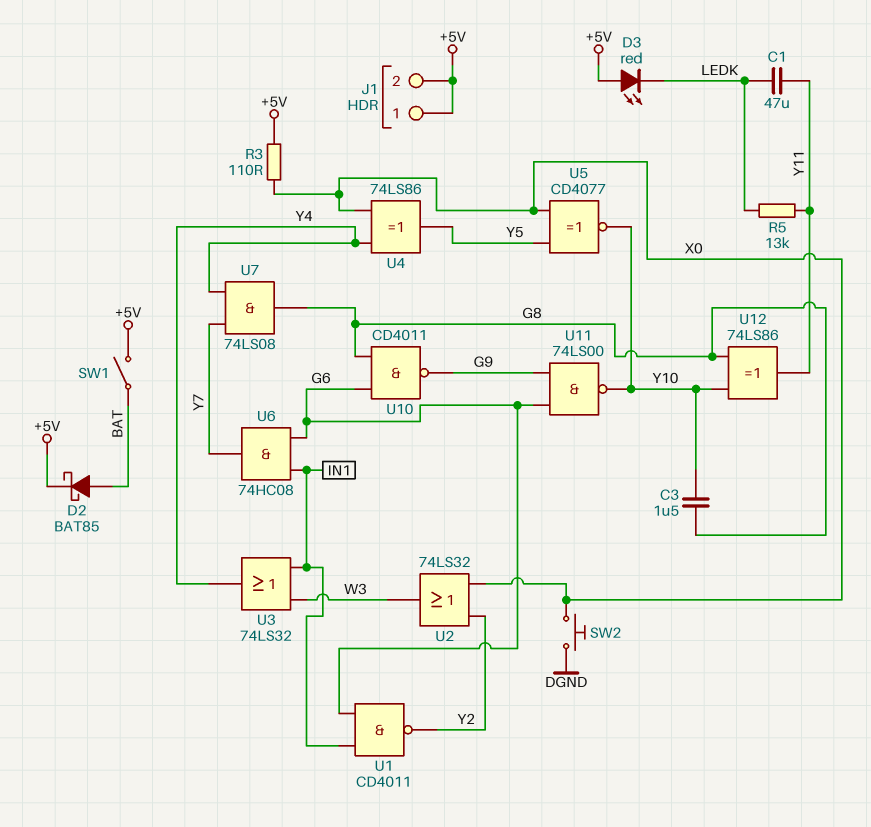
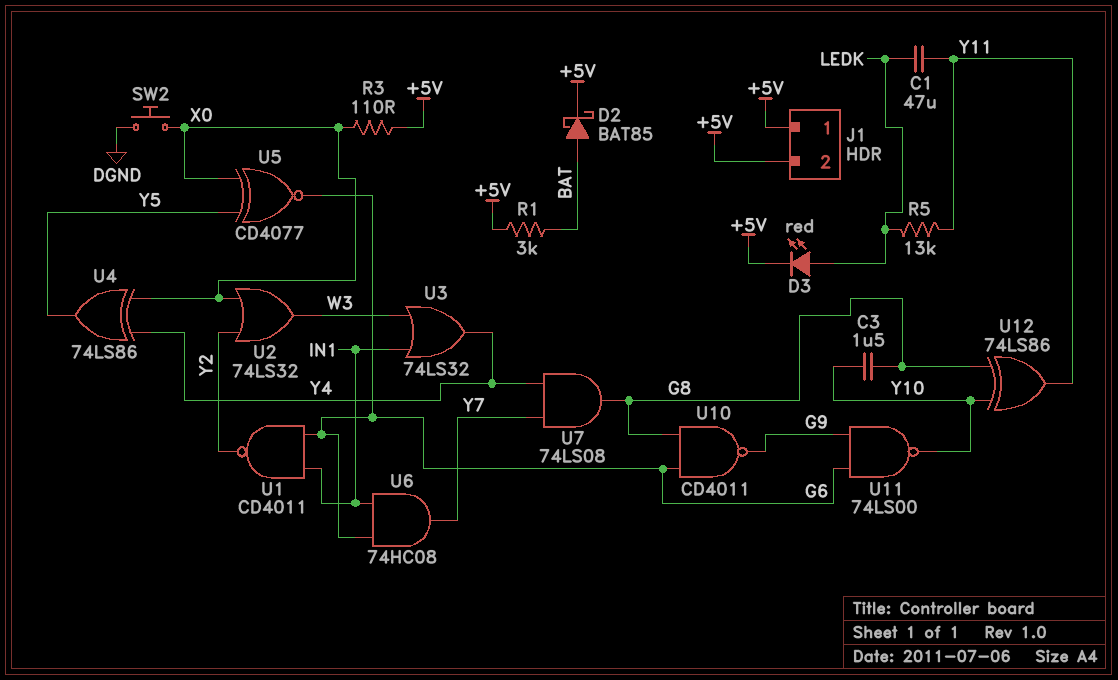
D3: LED red (A +5V, K LEDK) -> LED red (A LEDK, K +5V)
R1: none -> 3k (+5V, BAT)
SW1: switch (+5V, BAT) -> none
U5: XNOR CD4077 (in X0, in Y5, out Y10) -> XNOR CD4077 (in X0, in Y5, out G6)

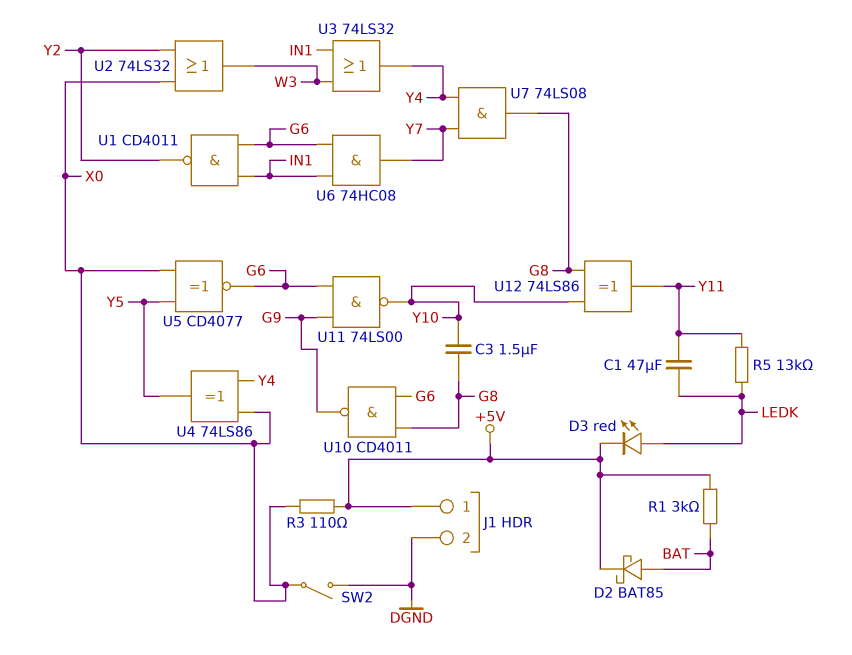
J1 pin 2: +5V -> DGND
SW2: button (DGND, X0) -> switch (DGND, X0)

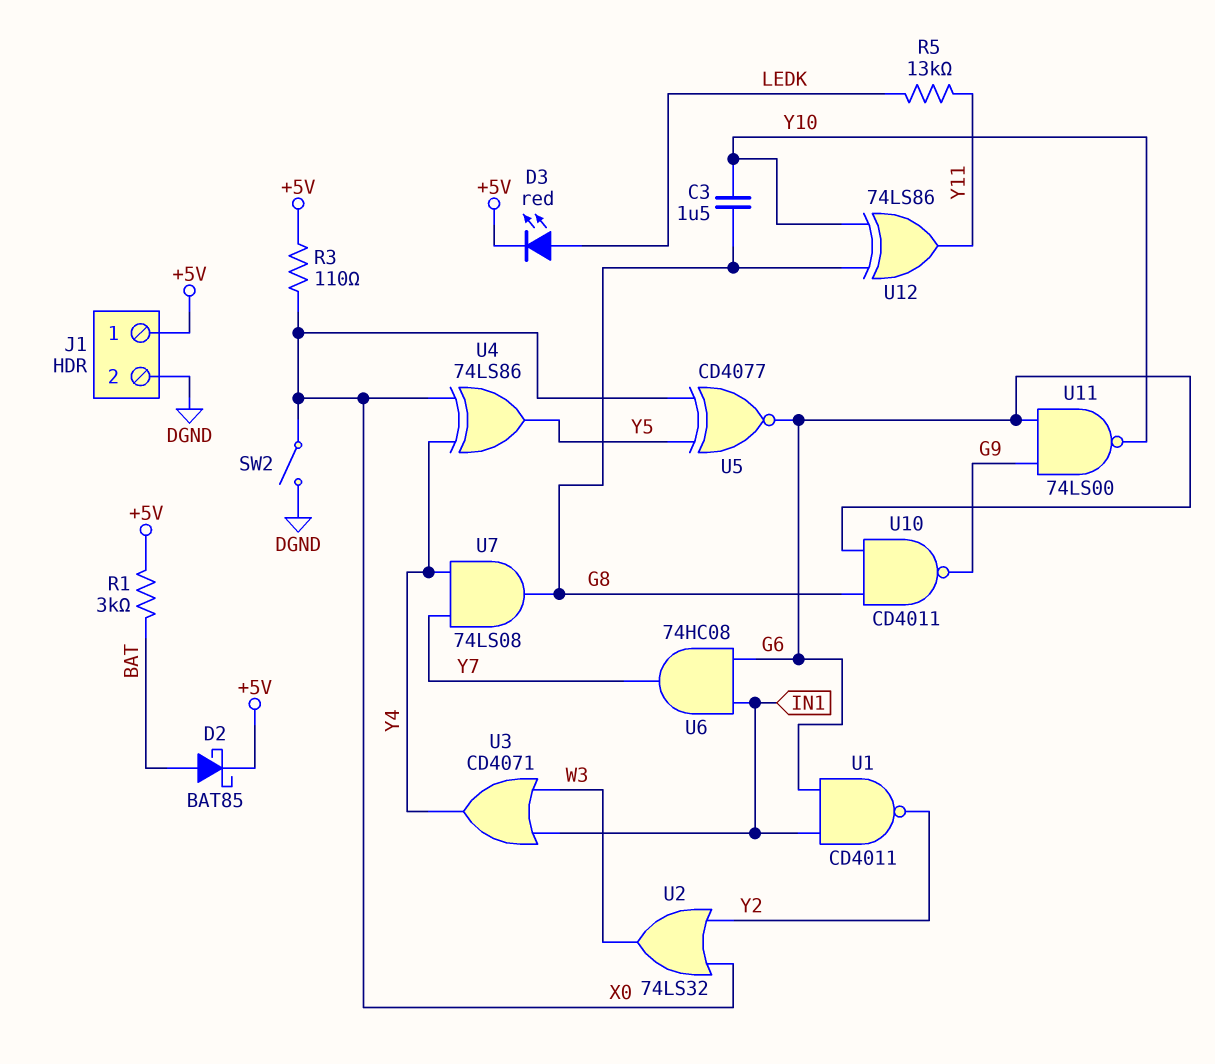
C1: 47uF (LEDK, Y11) -> none
U3: OR 74LS32 (in IN1, in W3, out Y4) -> OR CD4071 (in IN1, in W3, out Y4)

